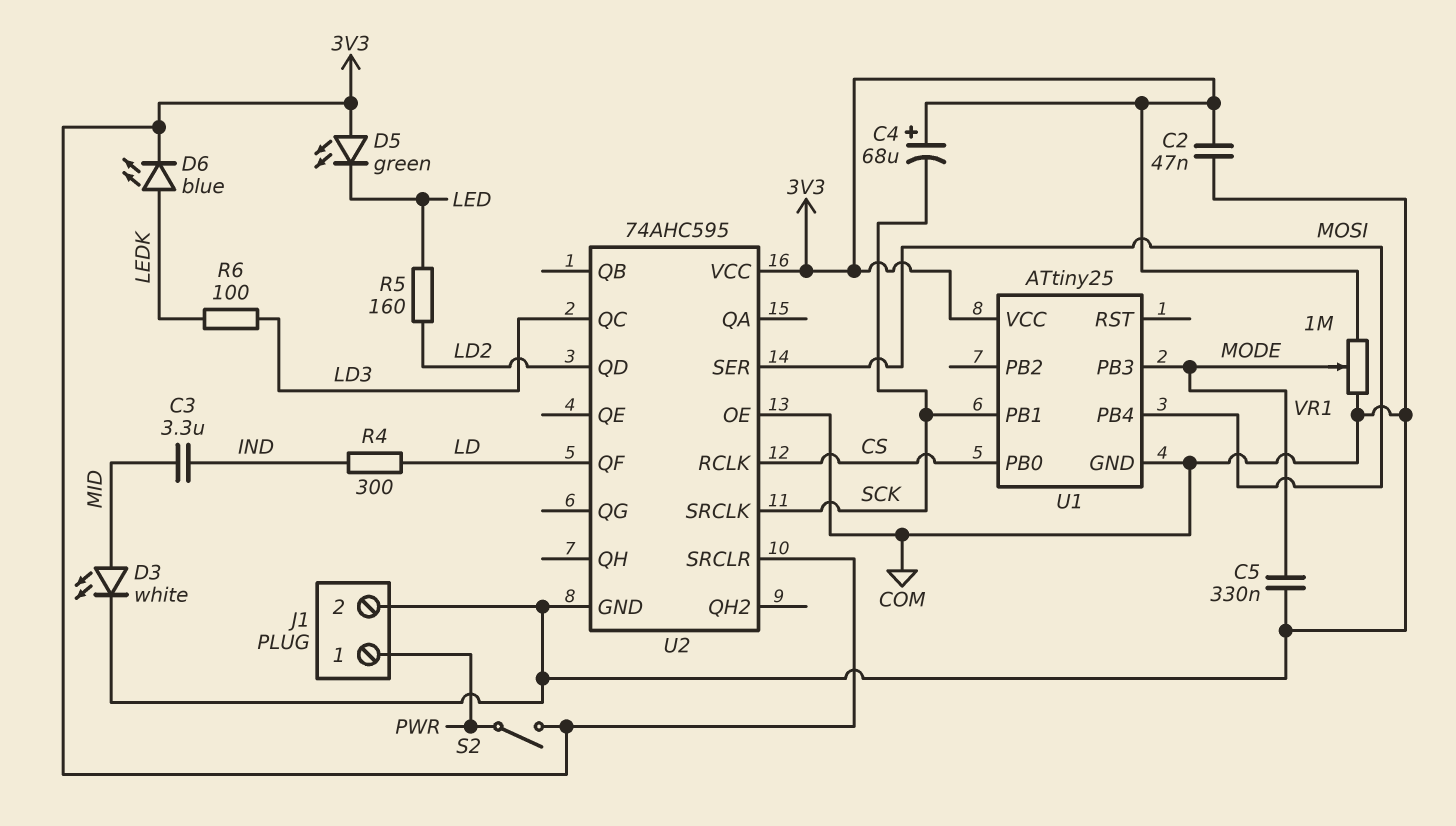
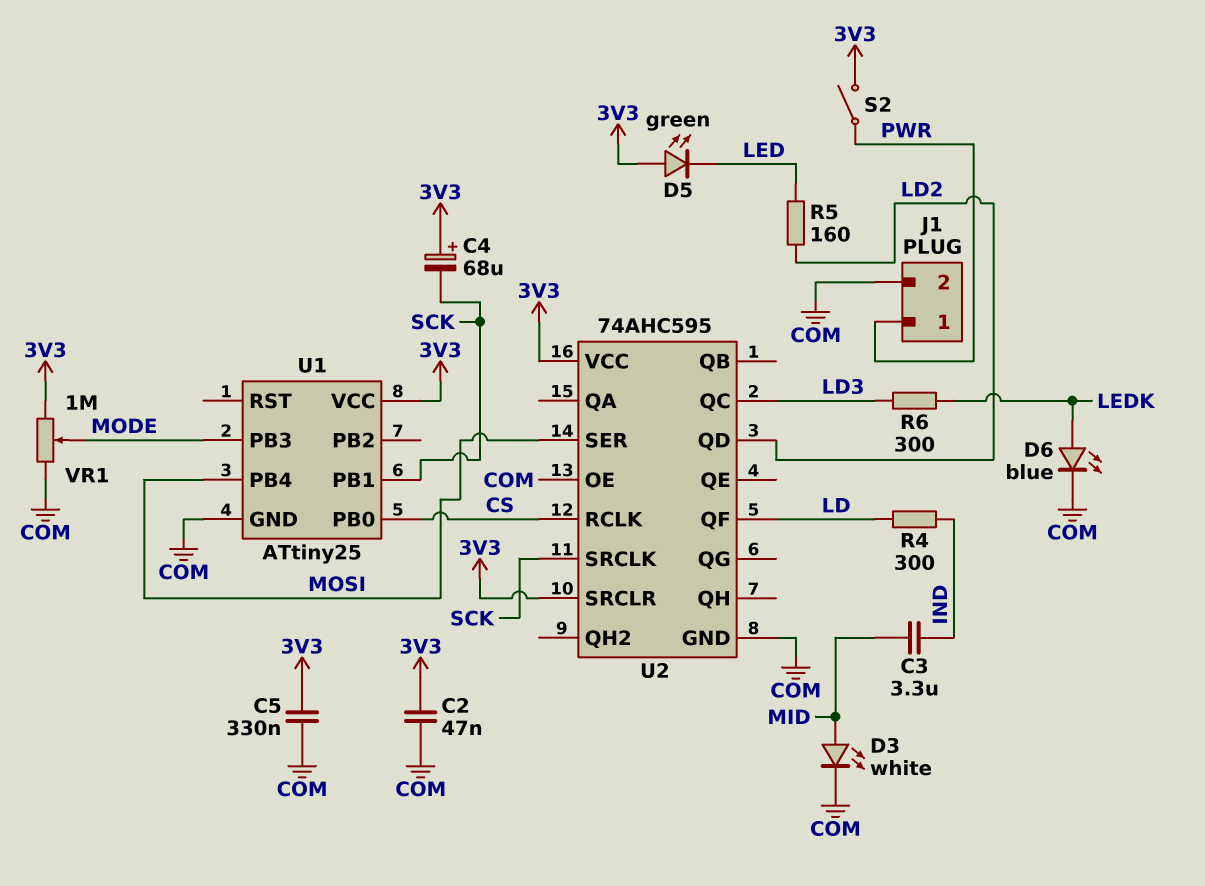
C5: 330nF (COM, MODE) -> 330nF (3V3, COM)
D6: LED blue (A LEDK, K 3V3) -> LED blue (A LEDK, K COM)
R6: 100 (LD3, LEDK) -> 300 (LD3, LEDK)

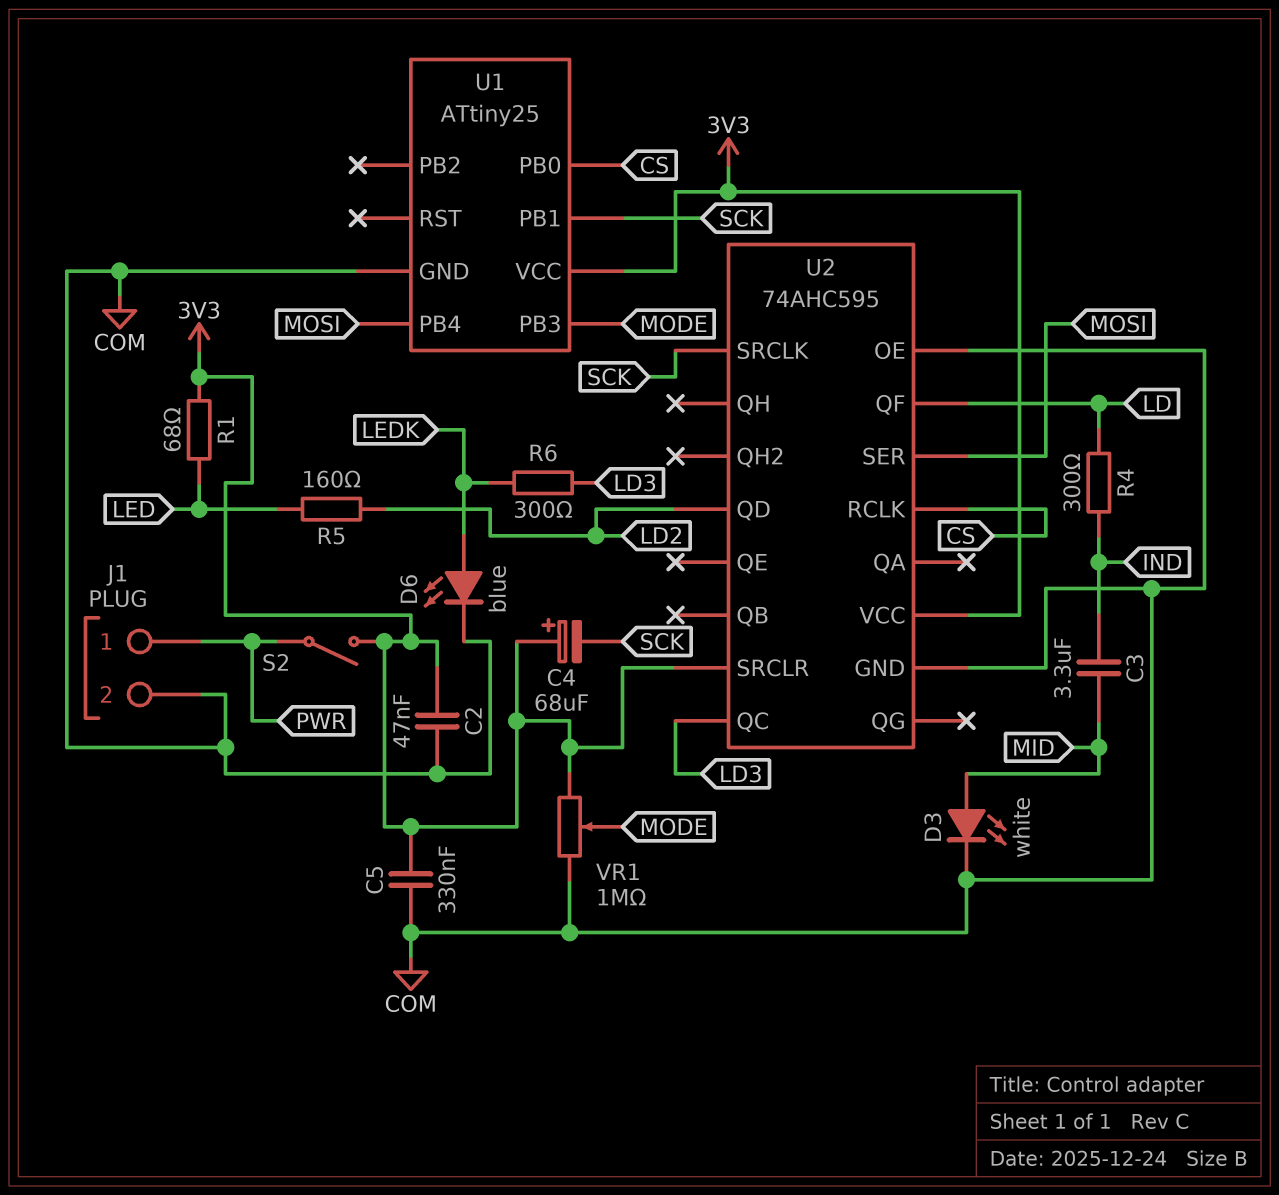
D5: LED green (A 3V3, K LED) -> none
R1: none -> 68 (3V3, LED)

